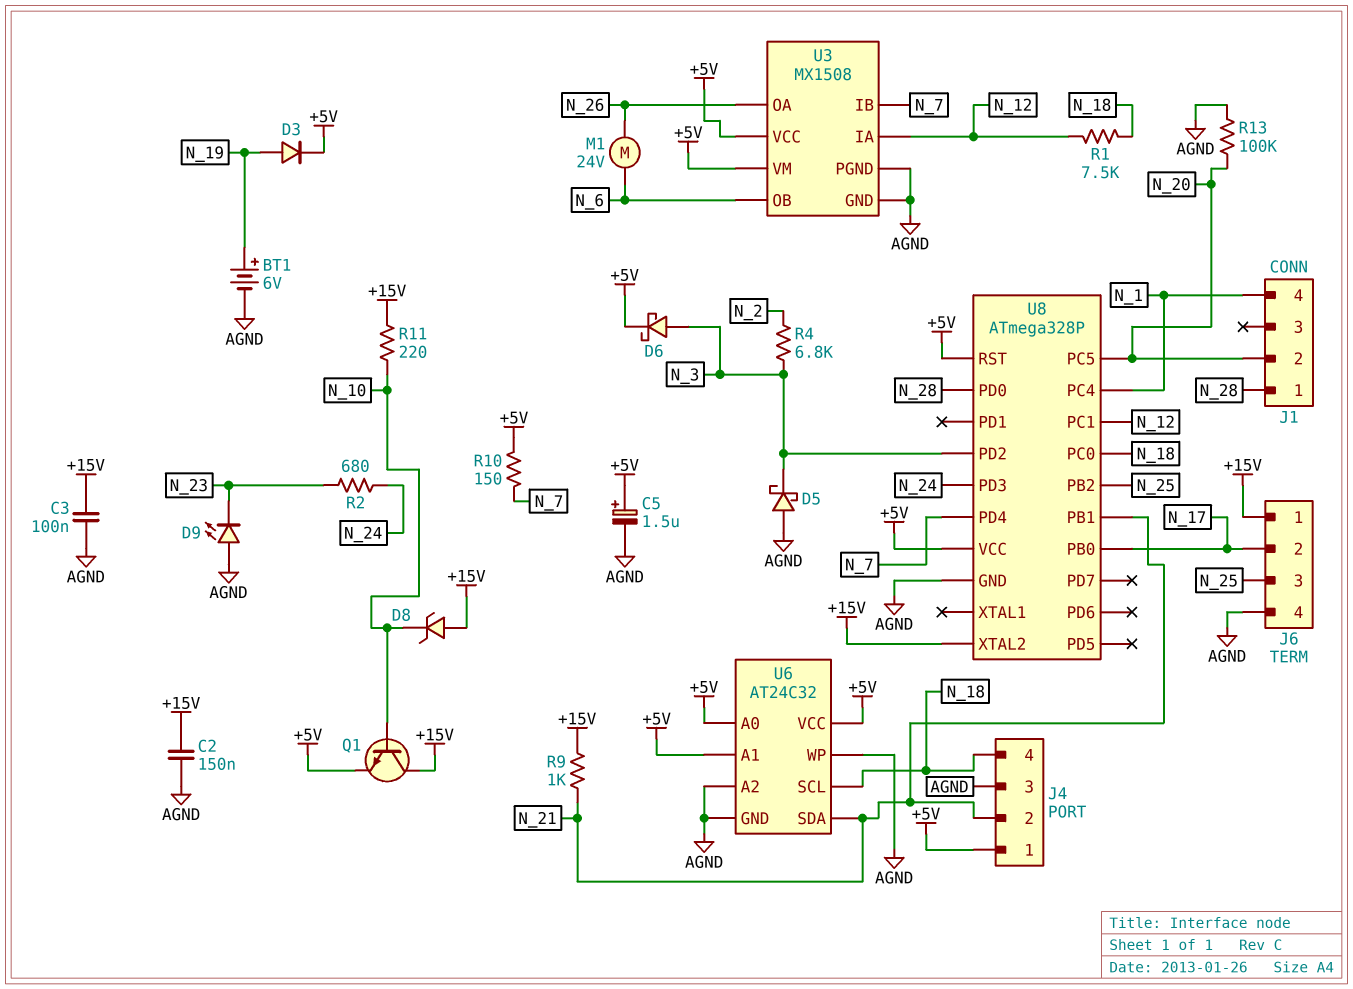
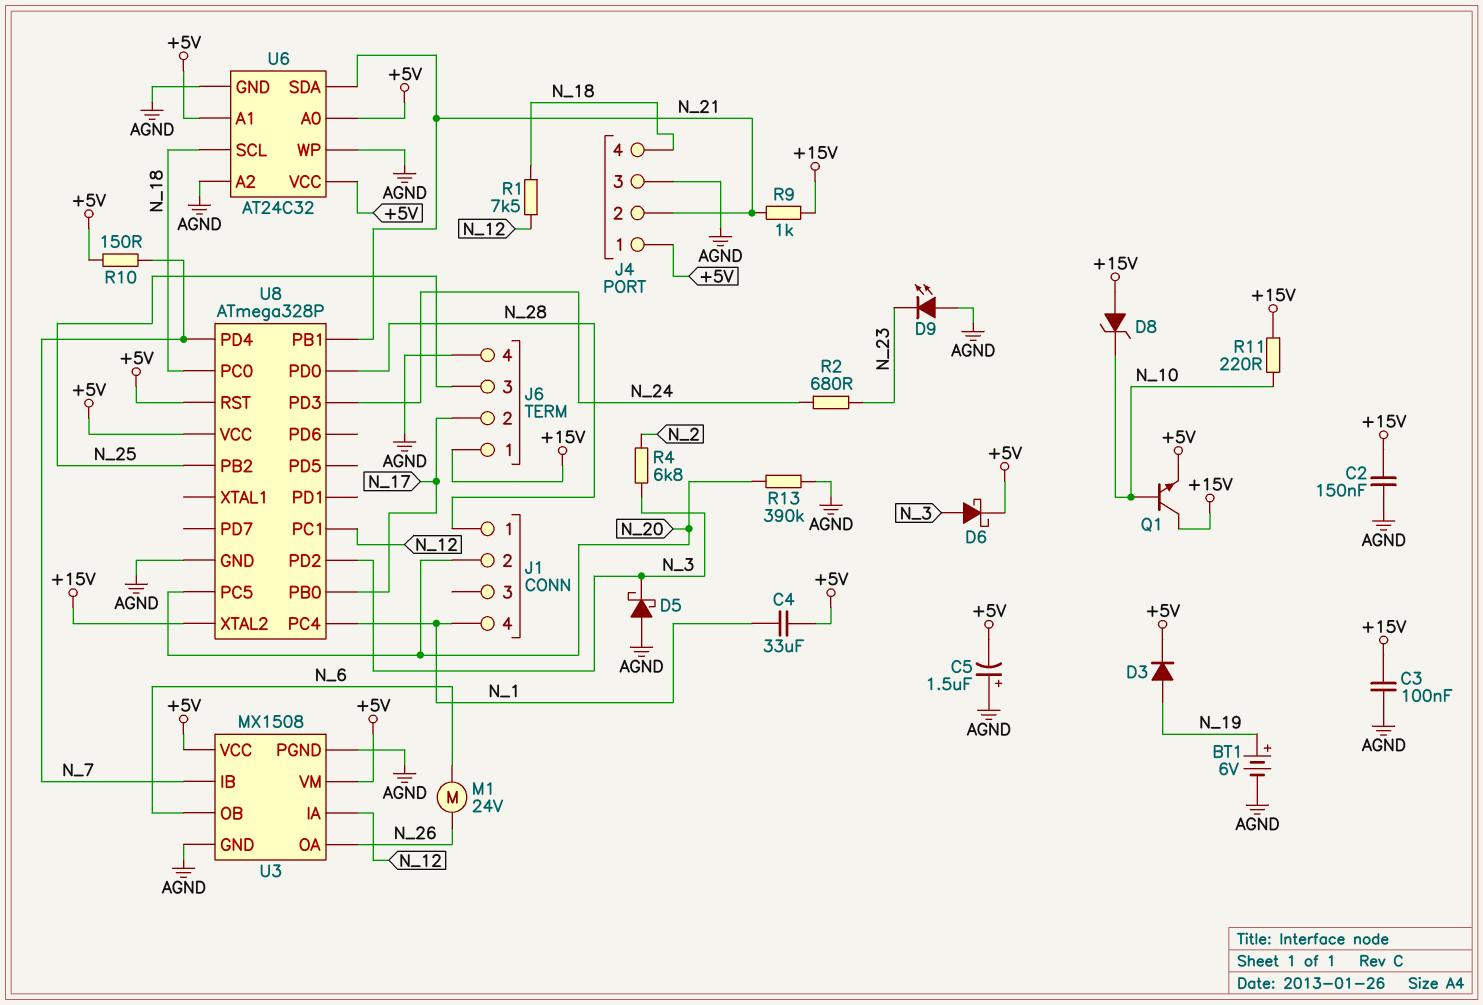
C4: none -> 33uF (+5V, N_1)
C5: 1.5uF (plus +5V, minus AGND) -> 1.5uF (plus AGND, minus +5V)
R13: 100k (AGND, N_20) -> 390k (AGND, N_20)

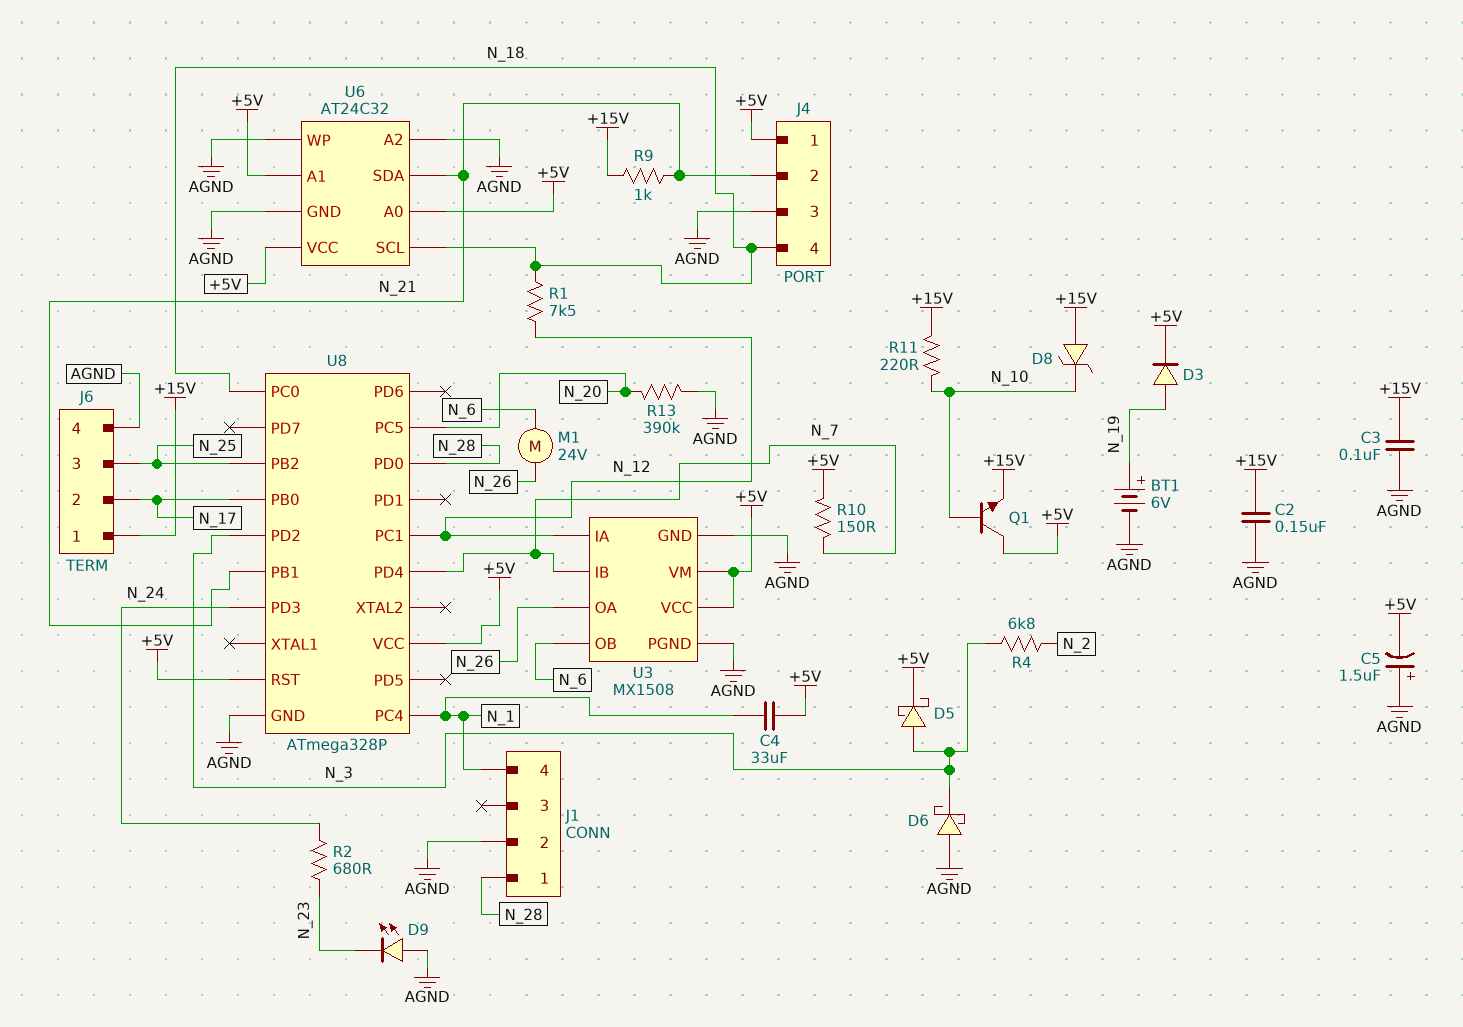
D5: schottky (A AGND, K N_3) -> schottky (A N_3, K +5V)
D6: schottky (A N_3, K +5V) -> schottky (A AGND, K N_3)
J1 pin 2: N_20 -> AGND
Q1: NPN (B N_10, C +15V, E +5V) -> NPN (B N_10, C +5V, E +15V)
U8 pin XTAL2: +15V -> none

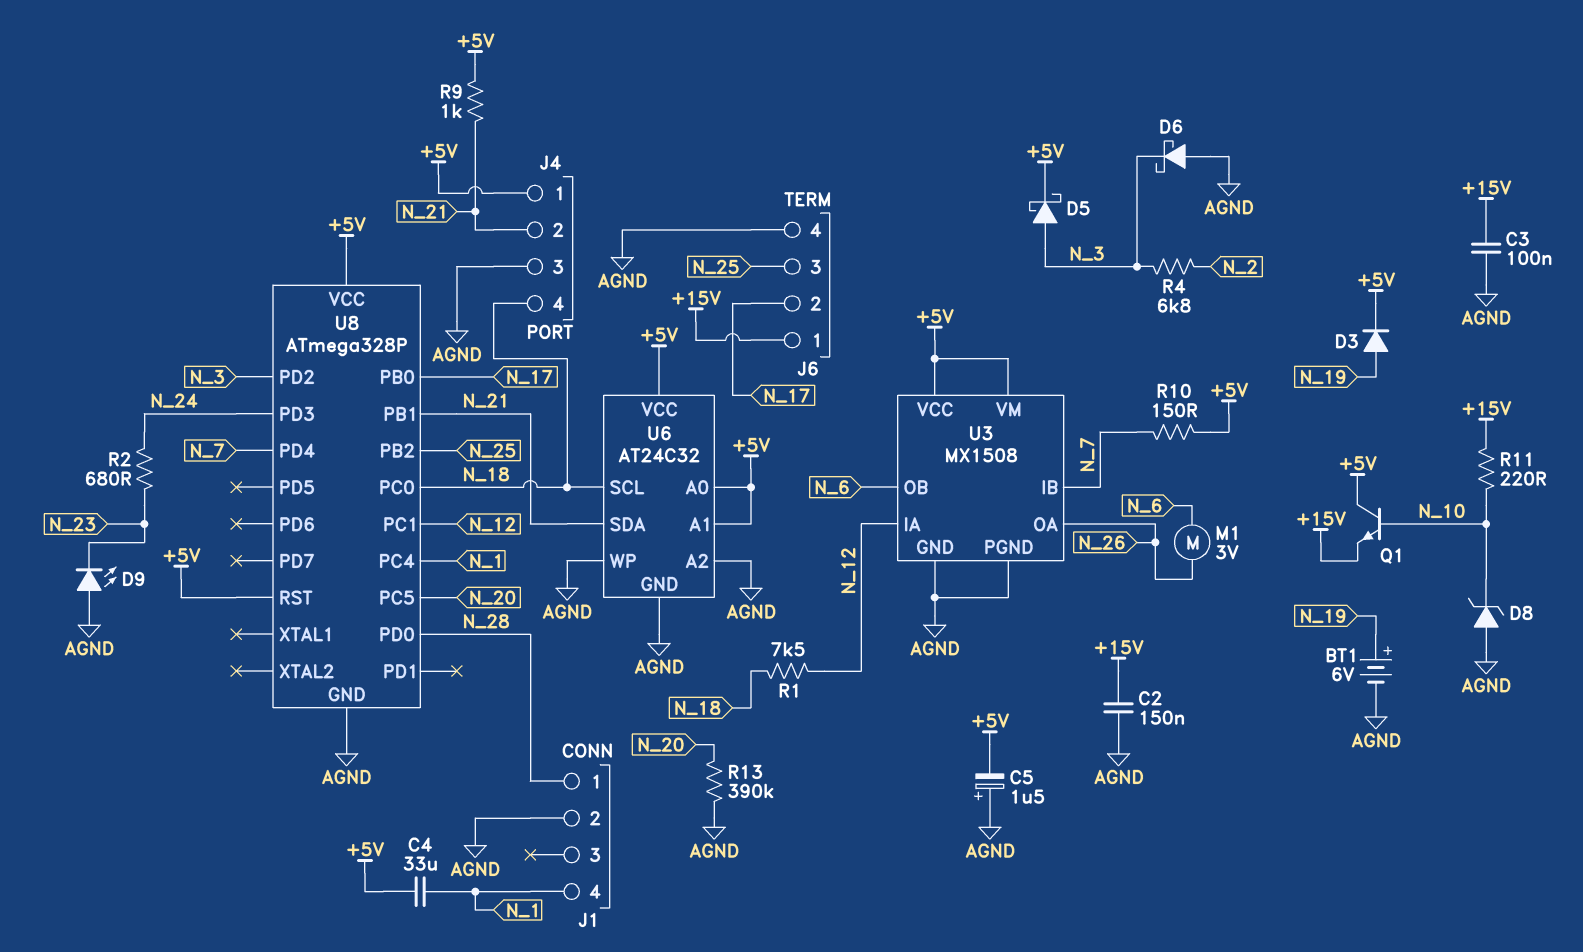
D8: zener (A +15V, K N_10) -> zener (A AGND, K N_10)
M1: motor 24V (N_6, N_26) -> motor 3V (N_6, N_26)
R9: 1k (+15V, N_21) -> 1k (+5V, N_21)

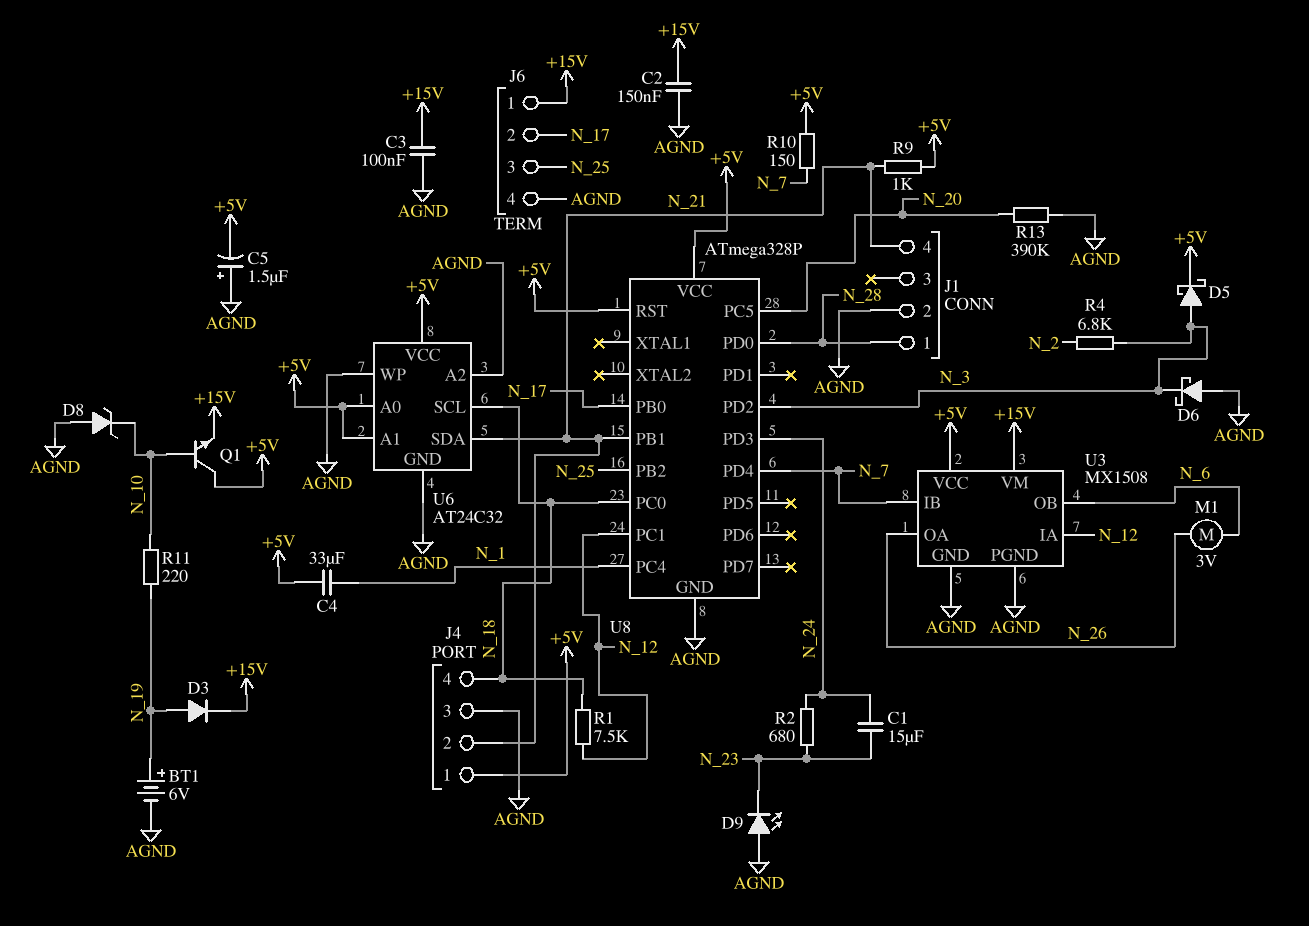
C1: none -> 15uF (N_23, N_24)
D3: diode (A N_19, K +5V) -> diode (A N_19, K +15V)
J1 pin 4: N_1 -> N_21
R11: 220 (+15V, N_10) -> 220 (N_10, N_19)
U3 pin VM: +5V -> +15V

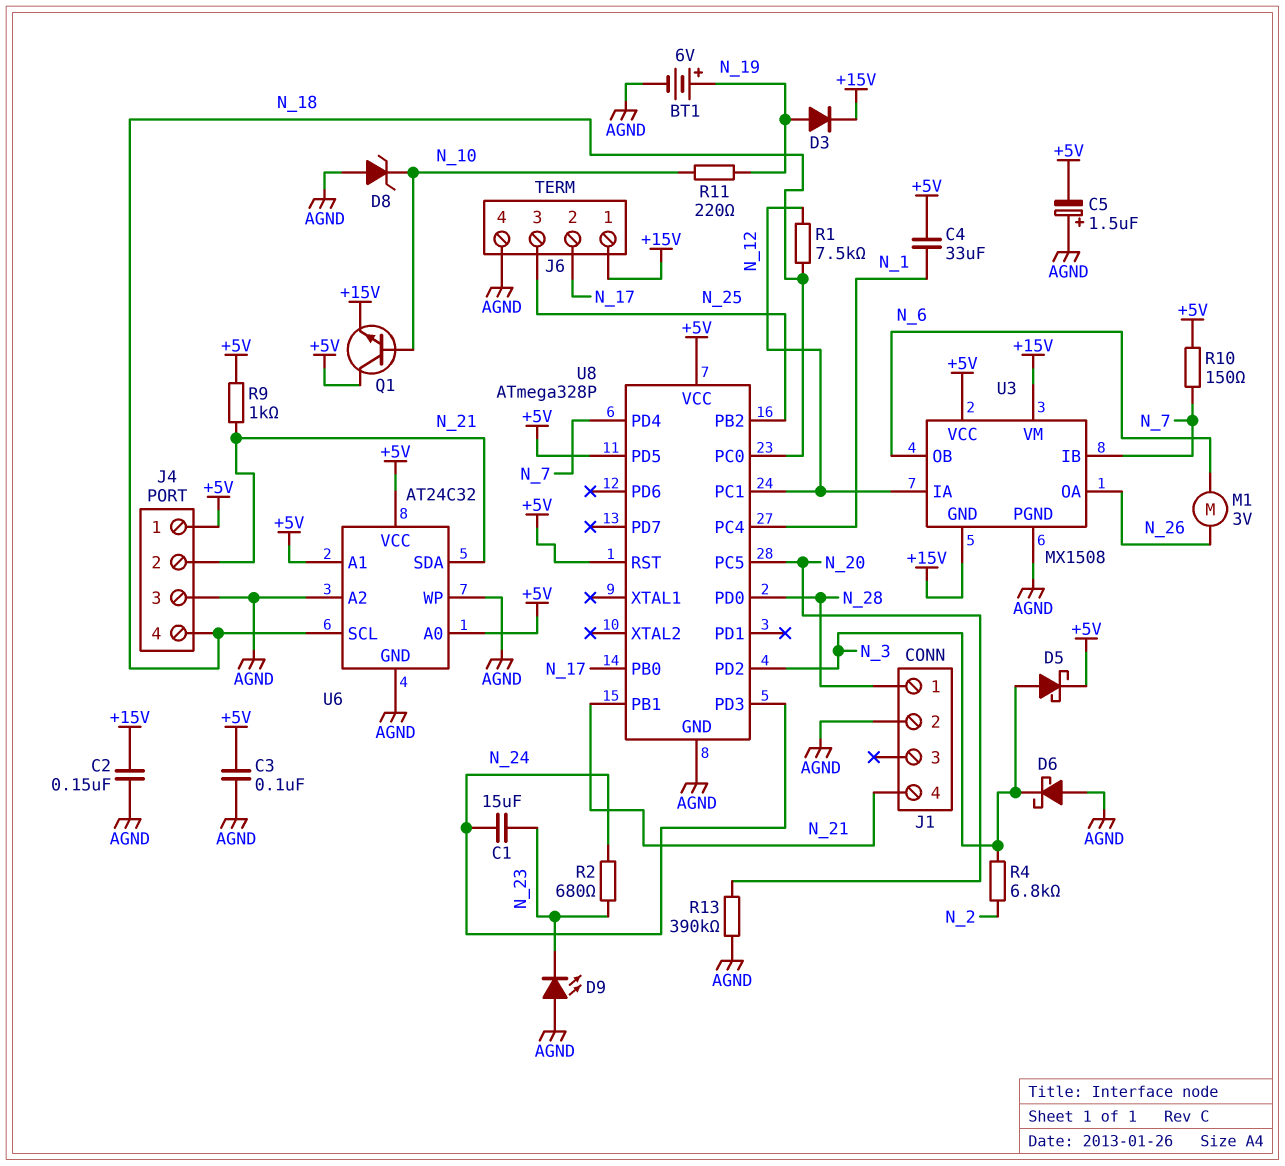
C3: 100nF (+15V, AGND) -> 100nF (+5V, AGND)
U3 pin GND: AGND -> +15V
U8 pin PD5: none -> +5V

